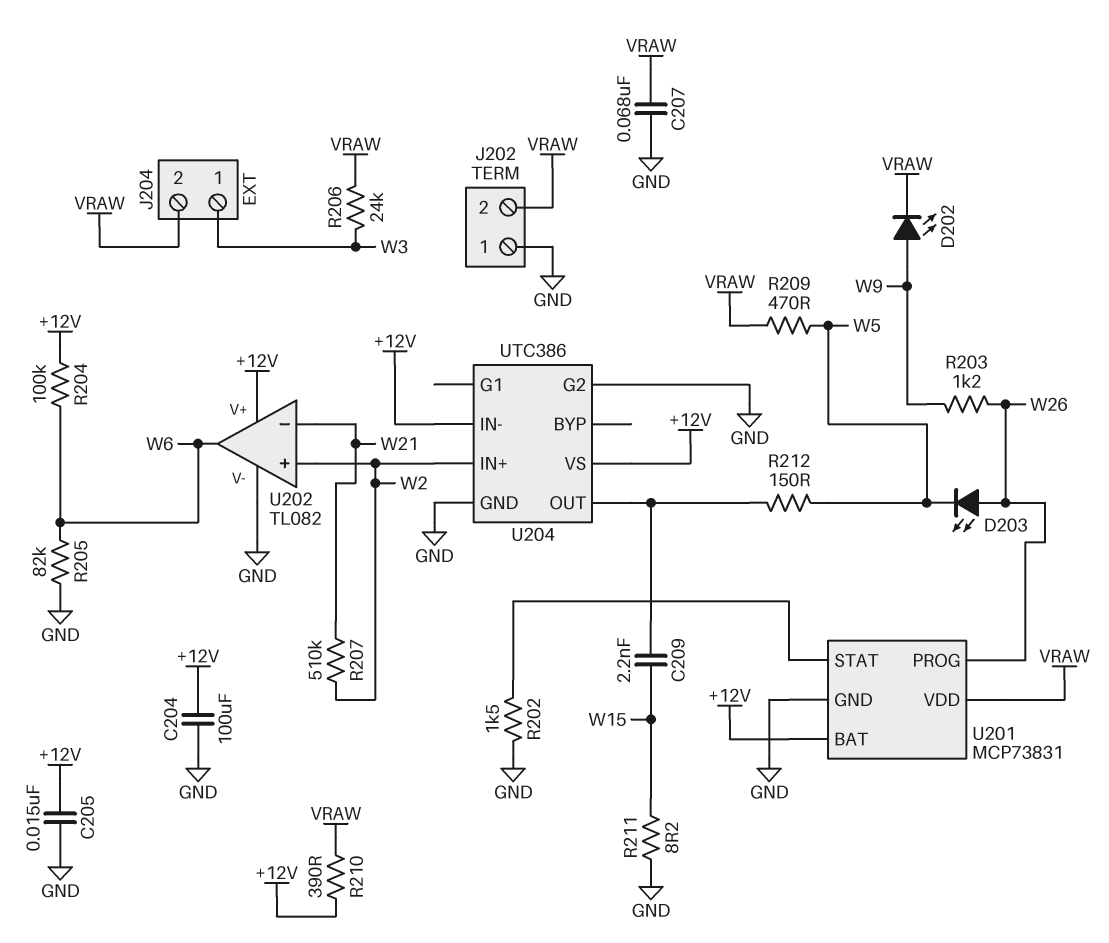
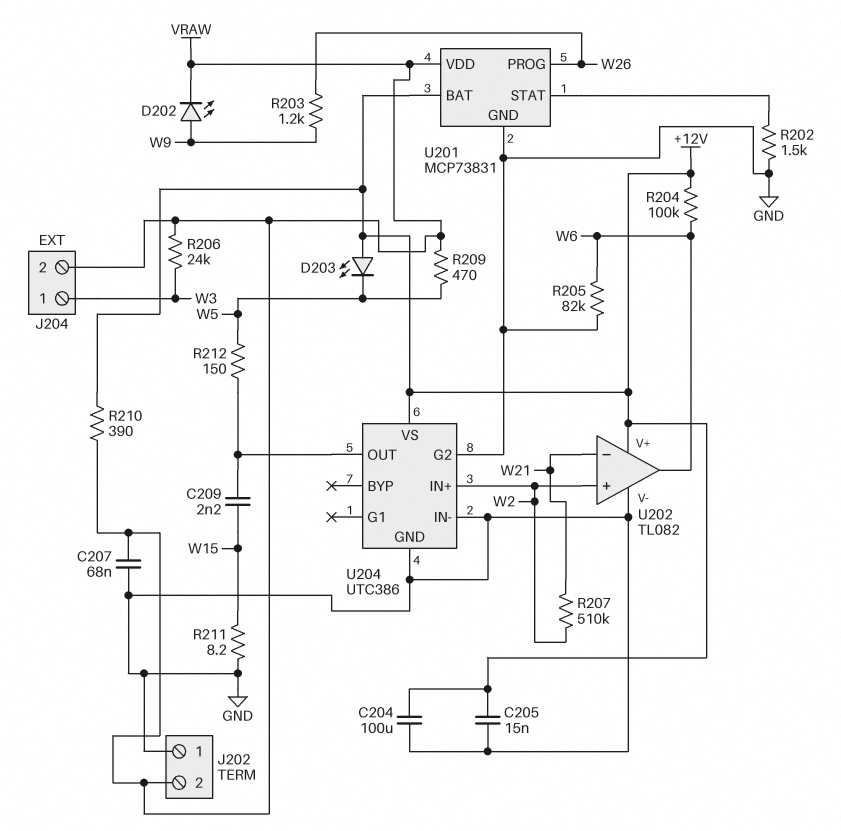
D203: LED (A W26, K W5) -> LED (A +12V, K W5)
U204 pin IN-: +12V -> GND

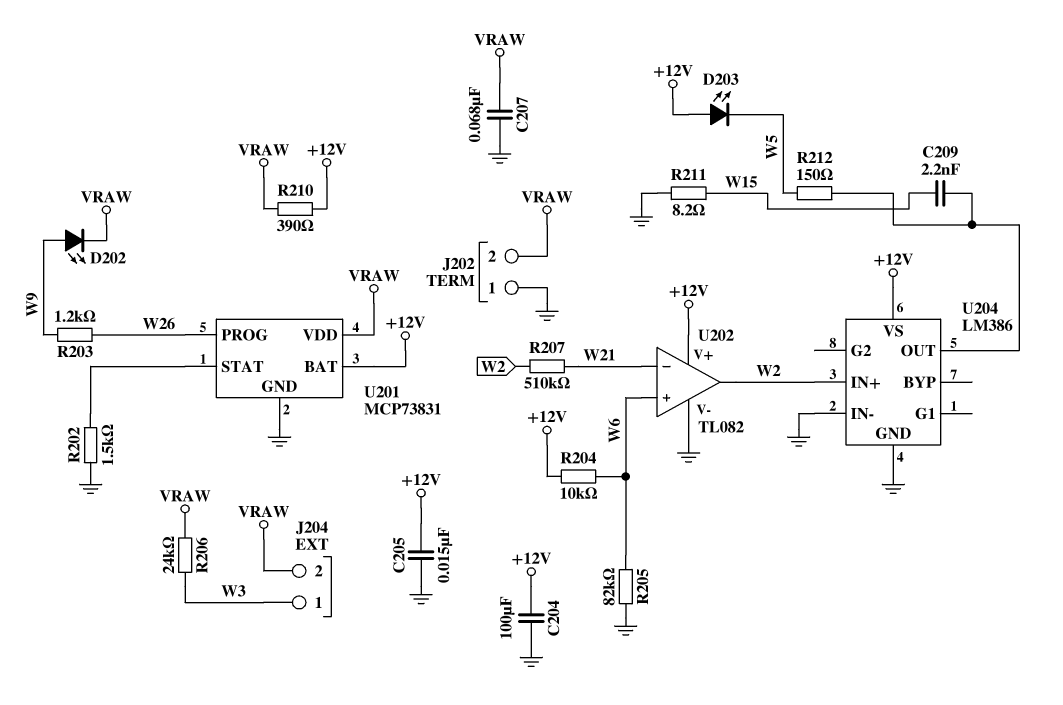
R204: 100k (+12V, W6) -> 10k (+12V, W6)
R209: 470 (VRAW, W5) -> none
U202 pin in+: W2 -> W6
U202 pin out: W6 -> W2
U204: UTC386 -> LM386
U204 pin G2: GND -> none

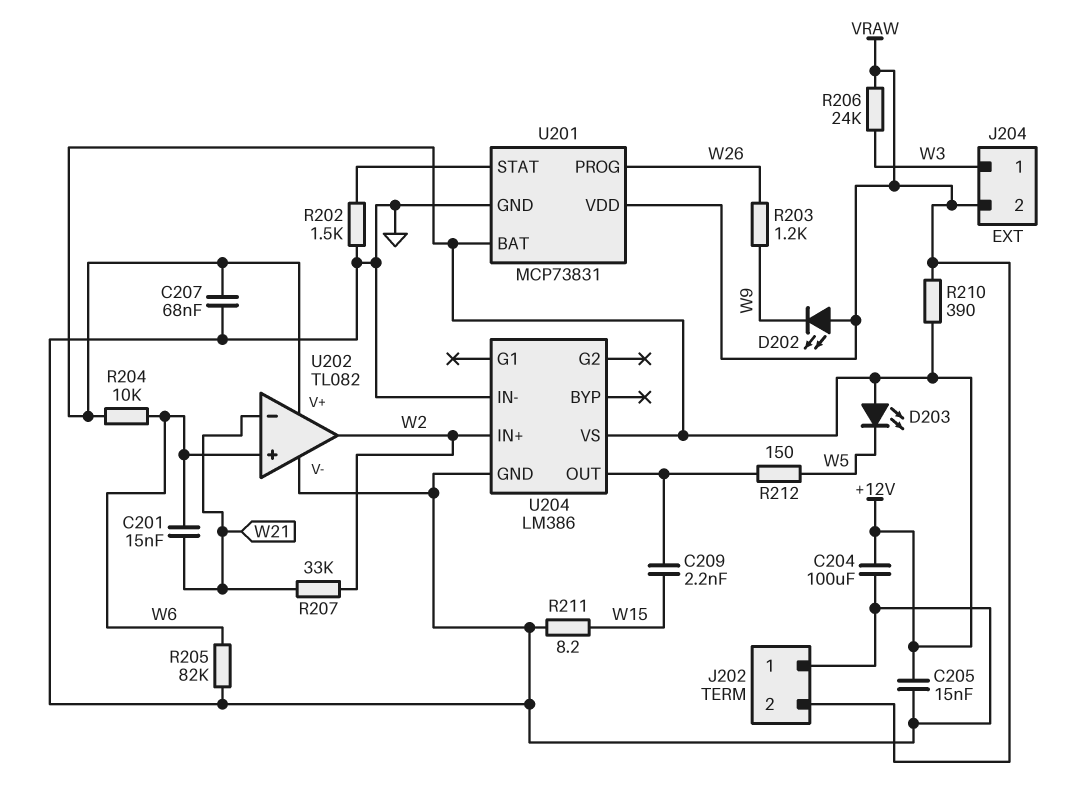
C201: none -> 15nF (W6, W21)
C207: 68nF (GND, VRAW) -> 68nF (+12V, GND)
D202: LED (A W9, K VRAW) -> LED (A VRAW, K W9)
R207: 510k (W2, W21) -> 33k (W2, W21)

